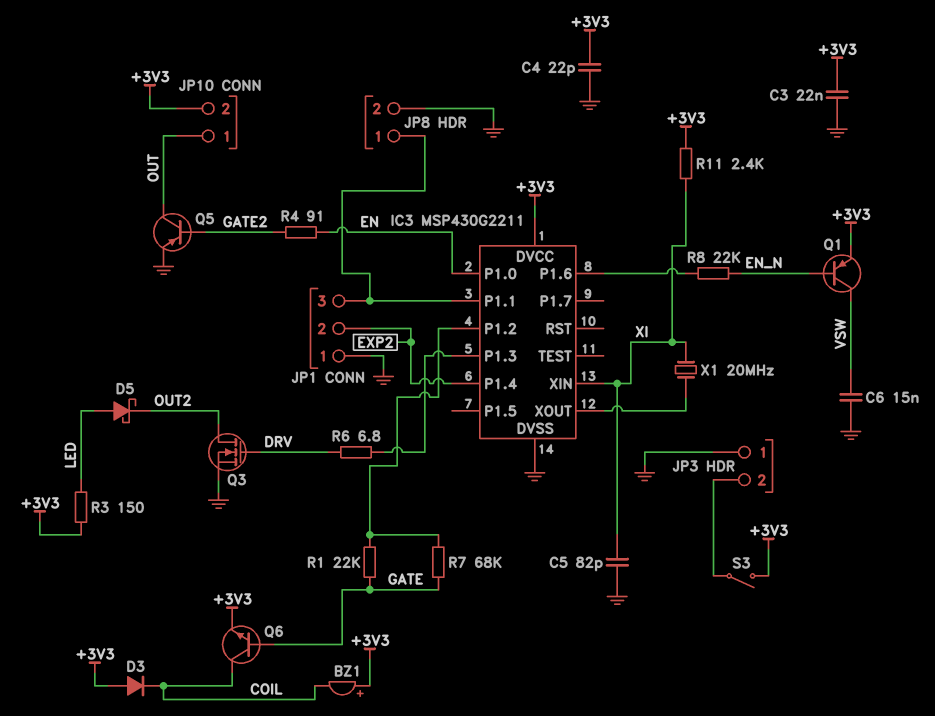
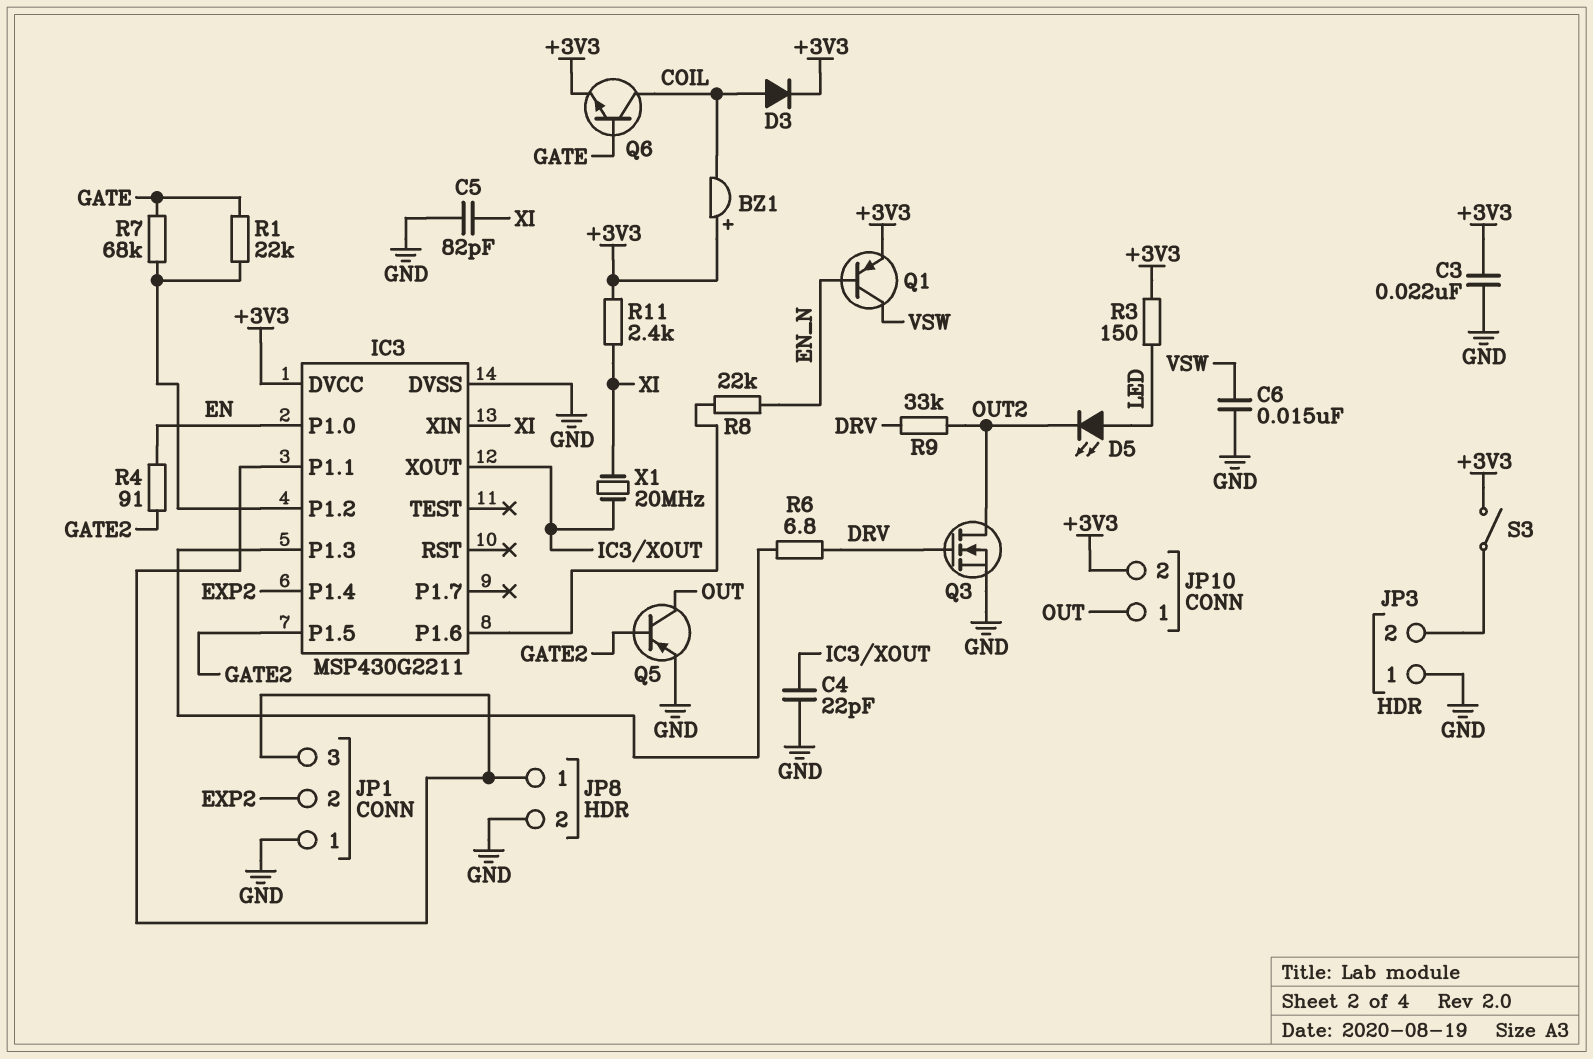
C4: 22pF (+3V3, GND) -> 22pF (GND, IC3/XOUT)
D3: diode (A +3V3, K COIL) -> diode (A COIL, K +3V3)
D5: schottky (A LED, K OUT2) -> LED (A LED, K OUT2)
IC3 pin P1.5: none -> GATE2
R9: none -> 33k (DRV, OUT2)

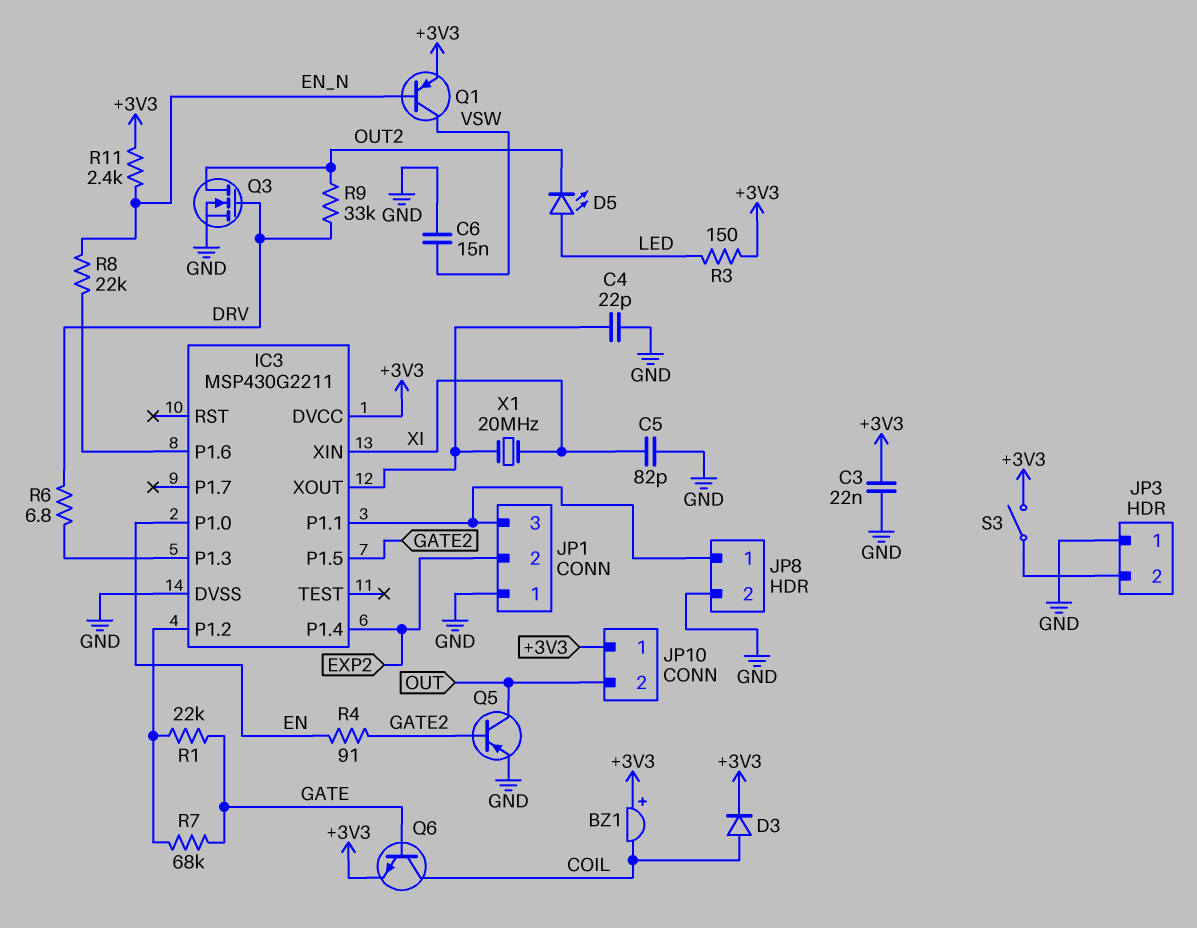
JP10 pin 1: OUT -> +3V3
JP10 pin 2: +3V3 -> OUT
R11: 2.4k (+3V3, XI) -> 2.4k (+3V3, EN_N)

